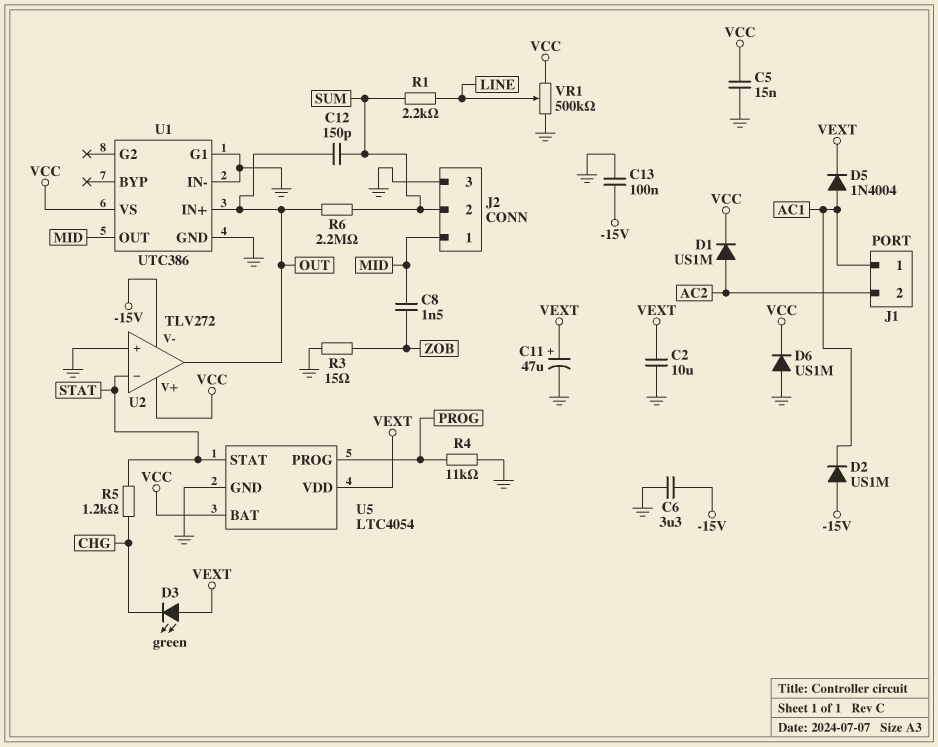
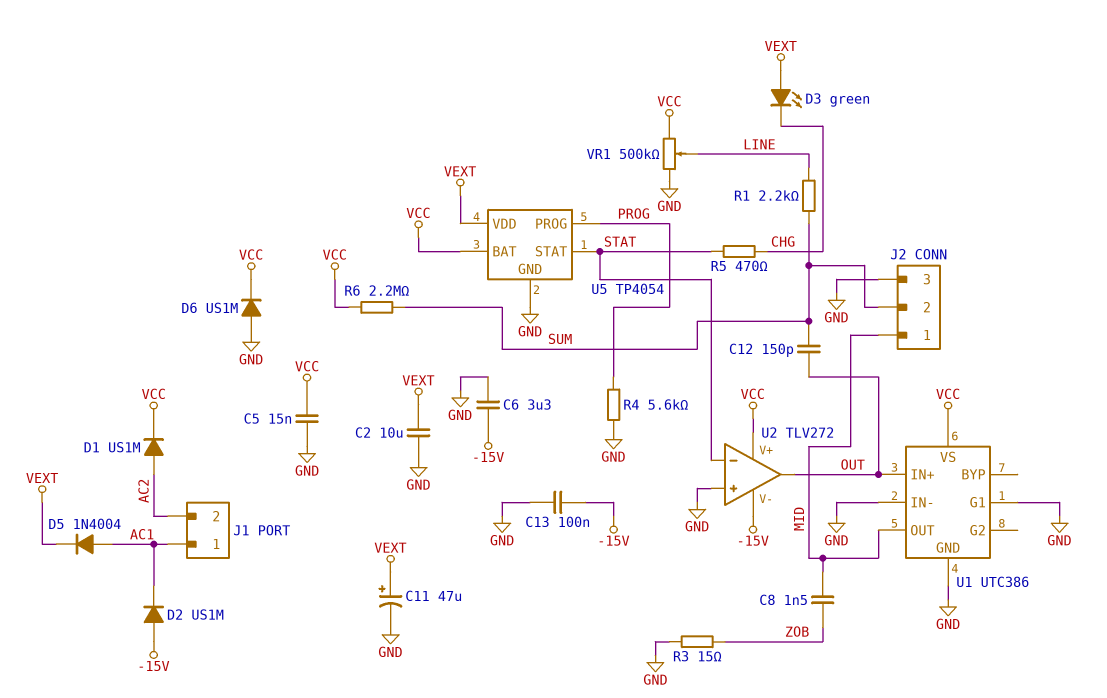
R4: 11k (GND, PROG) -> 5.6k (GND, PROG)
R5: 1.2k (CHG, STAT) -> 470 (CHG, STAT)
R6: 2.2M (OUT, SUM) -> 2.2M (SUM, VCC)
U5: LTC4054 -> TP4054

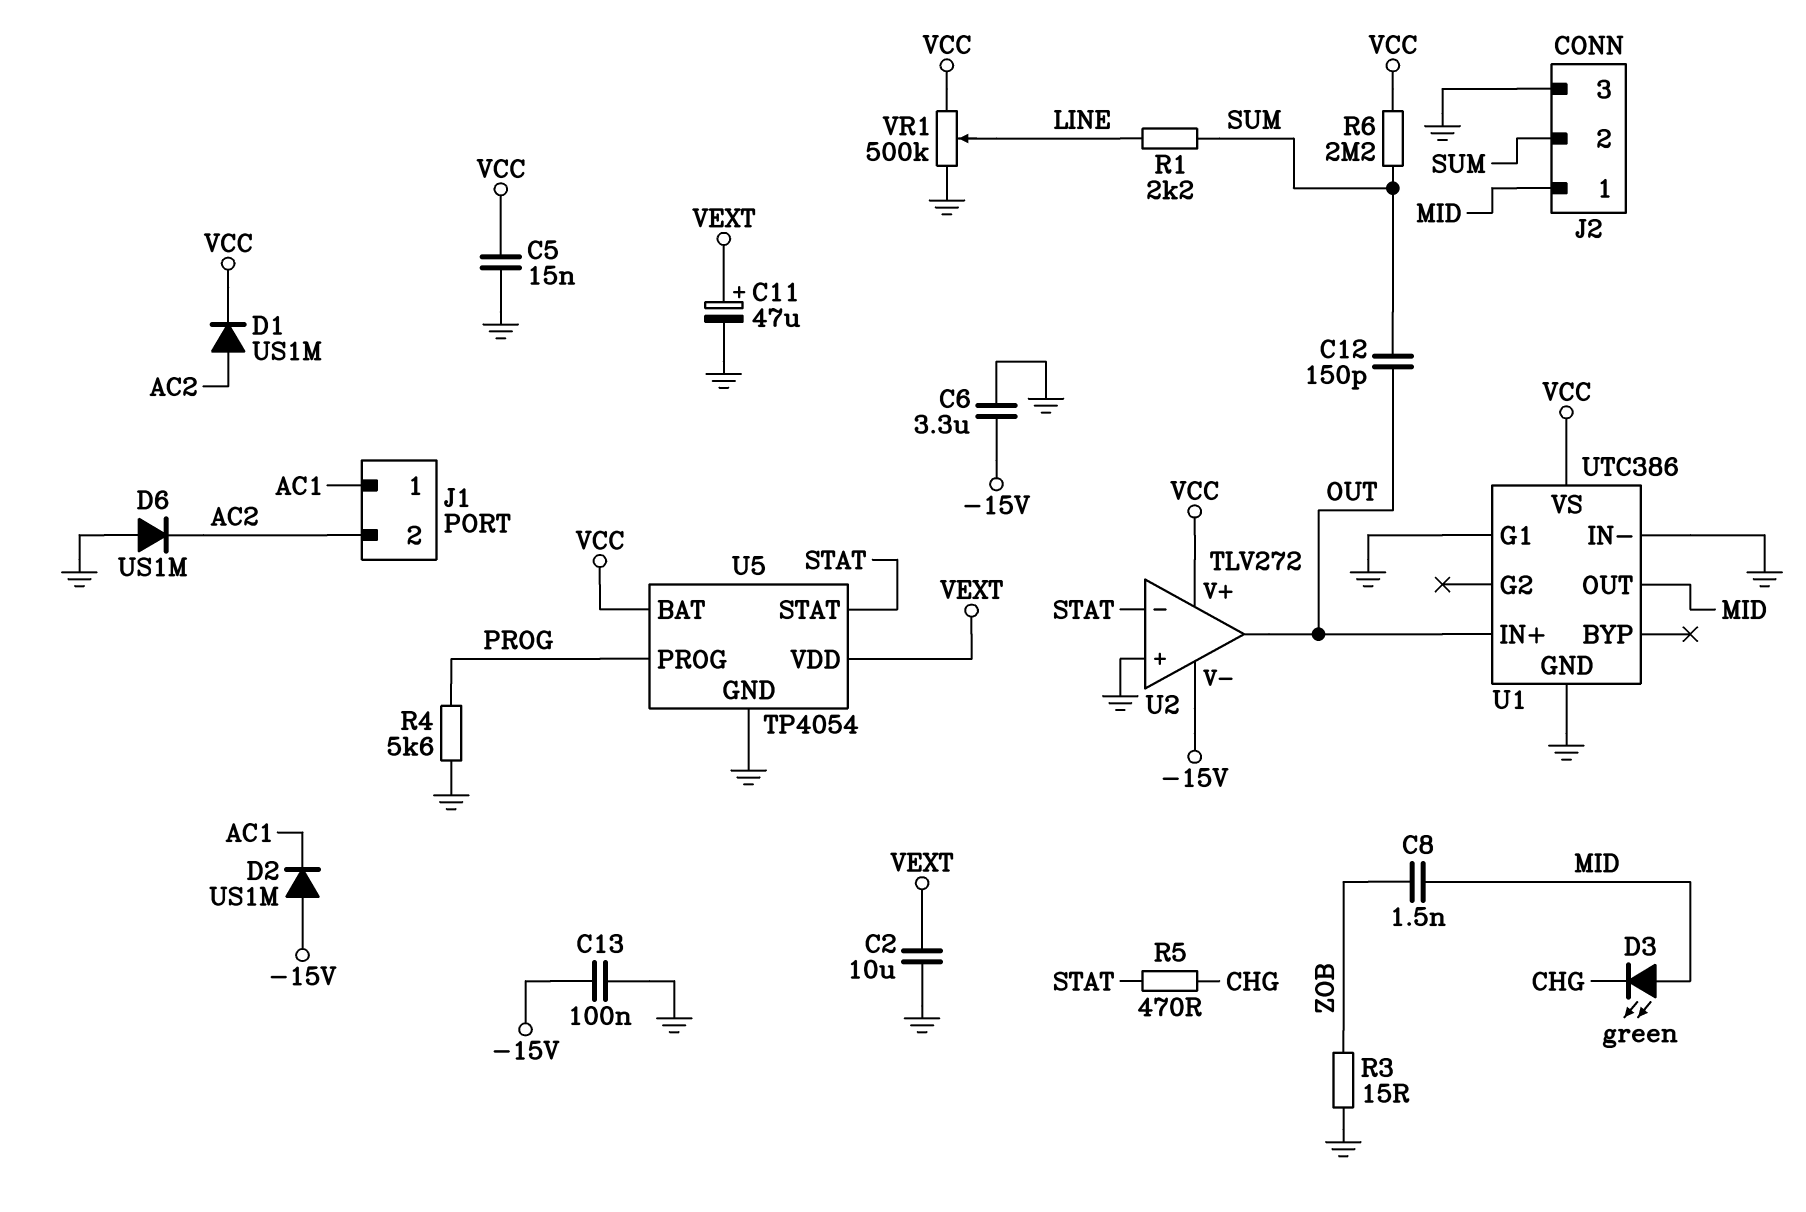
D3: LED green (A VEXT, K CHG) -> LED green (A MID, K CHG)
D5: diode 1N4004 (A AC1, K VEXT) -> none
D6: diode US1M (A GND, K VCC) -> diode US1M (A GND, K AC2)

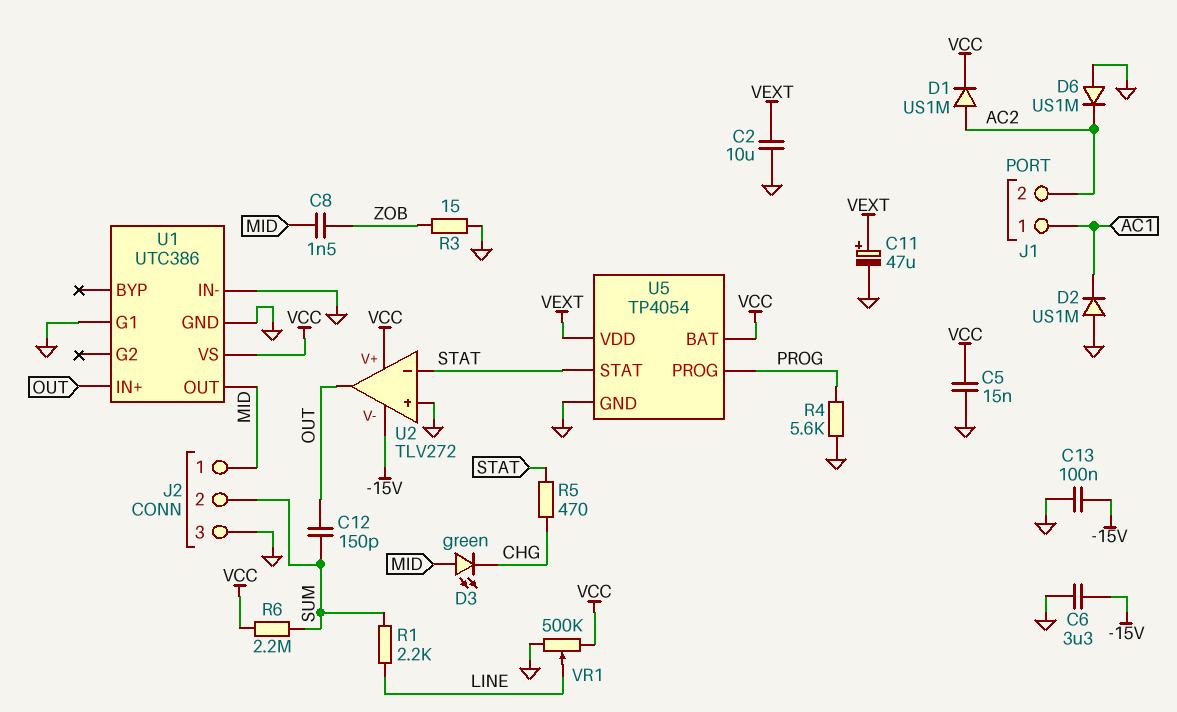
D2: diode US1M (A -15V, K AC1) -> diode US1M (A GND, K AC1)

